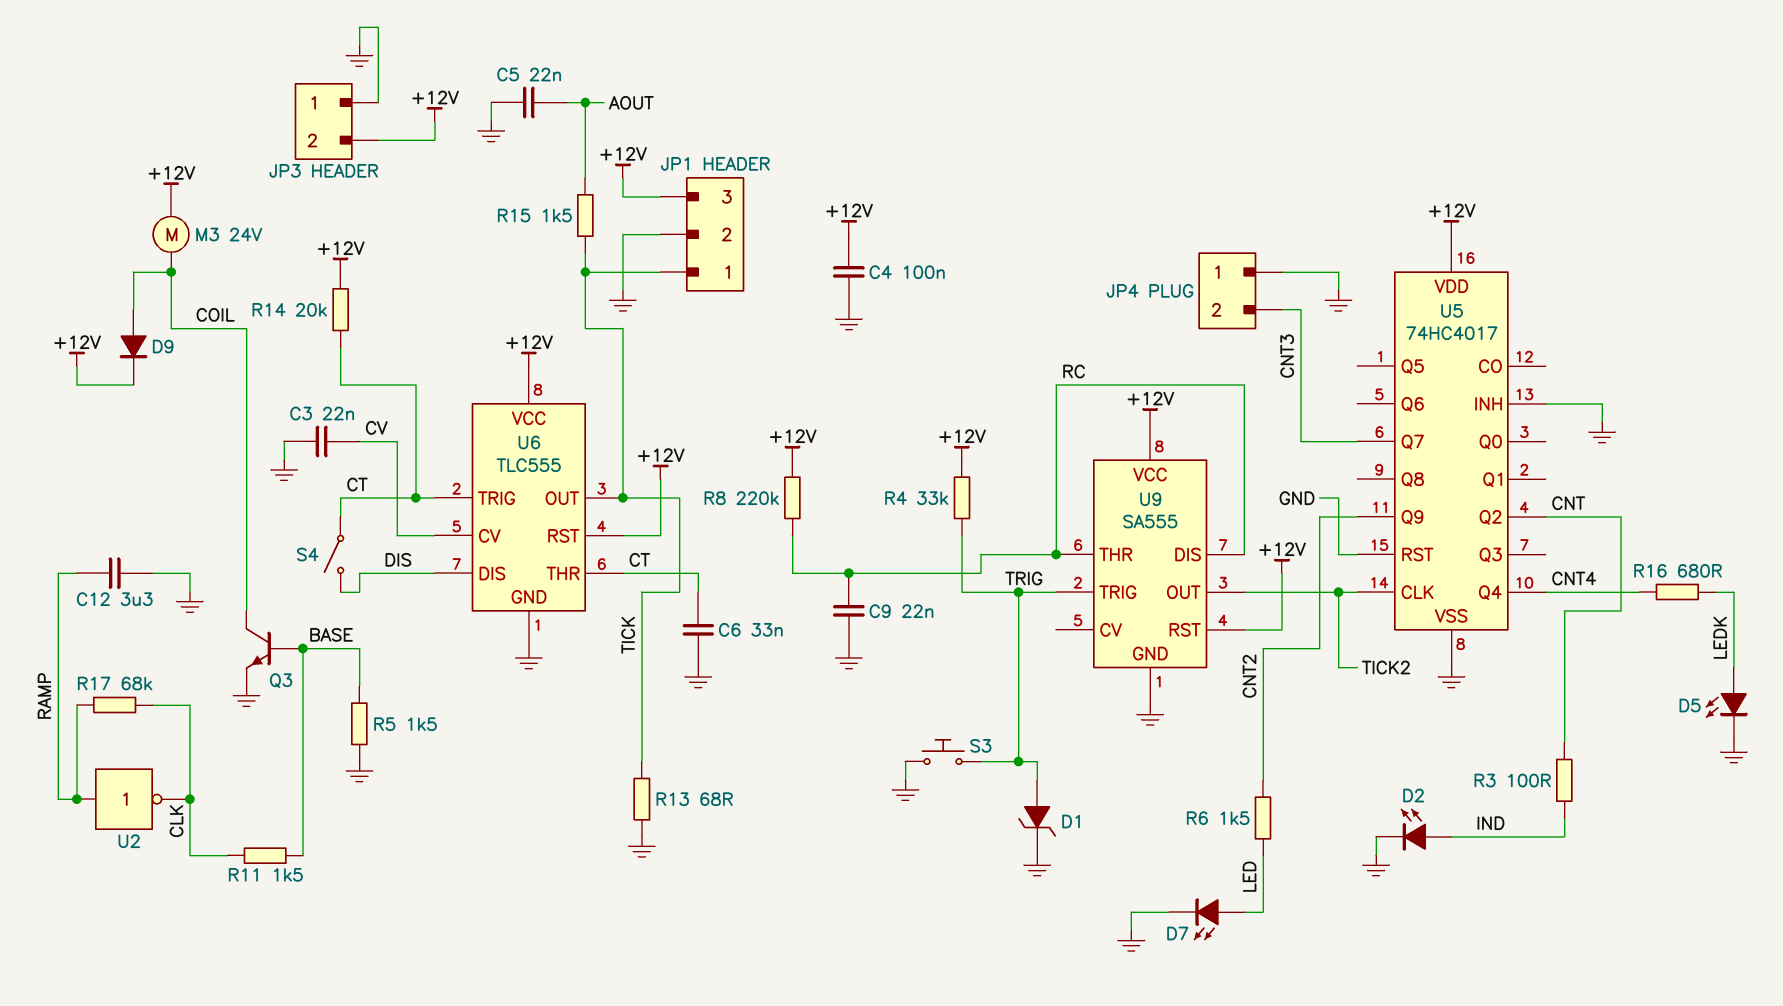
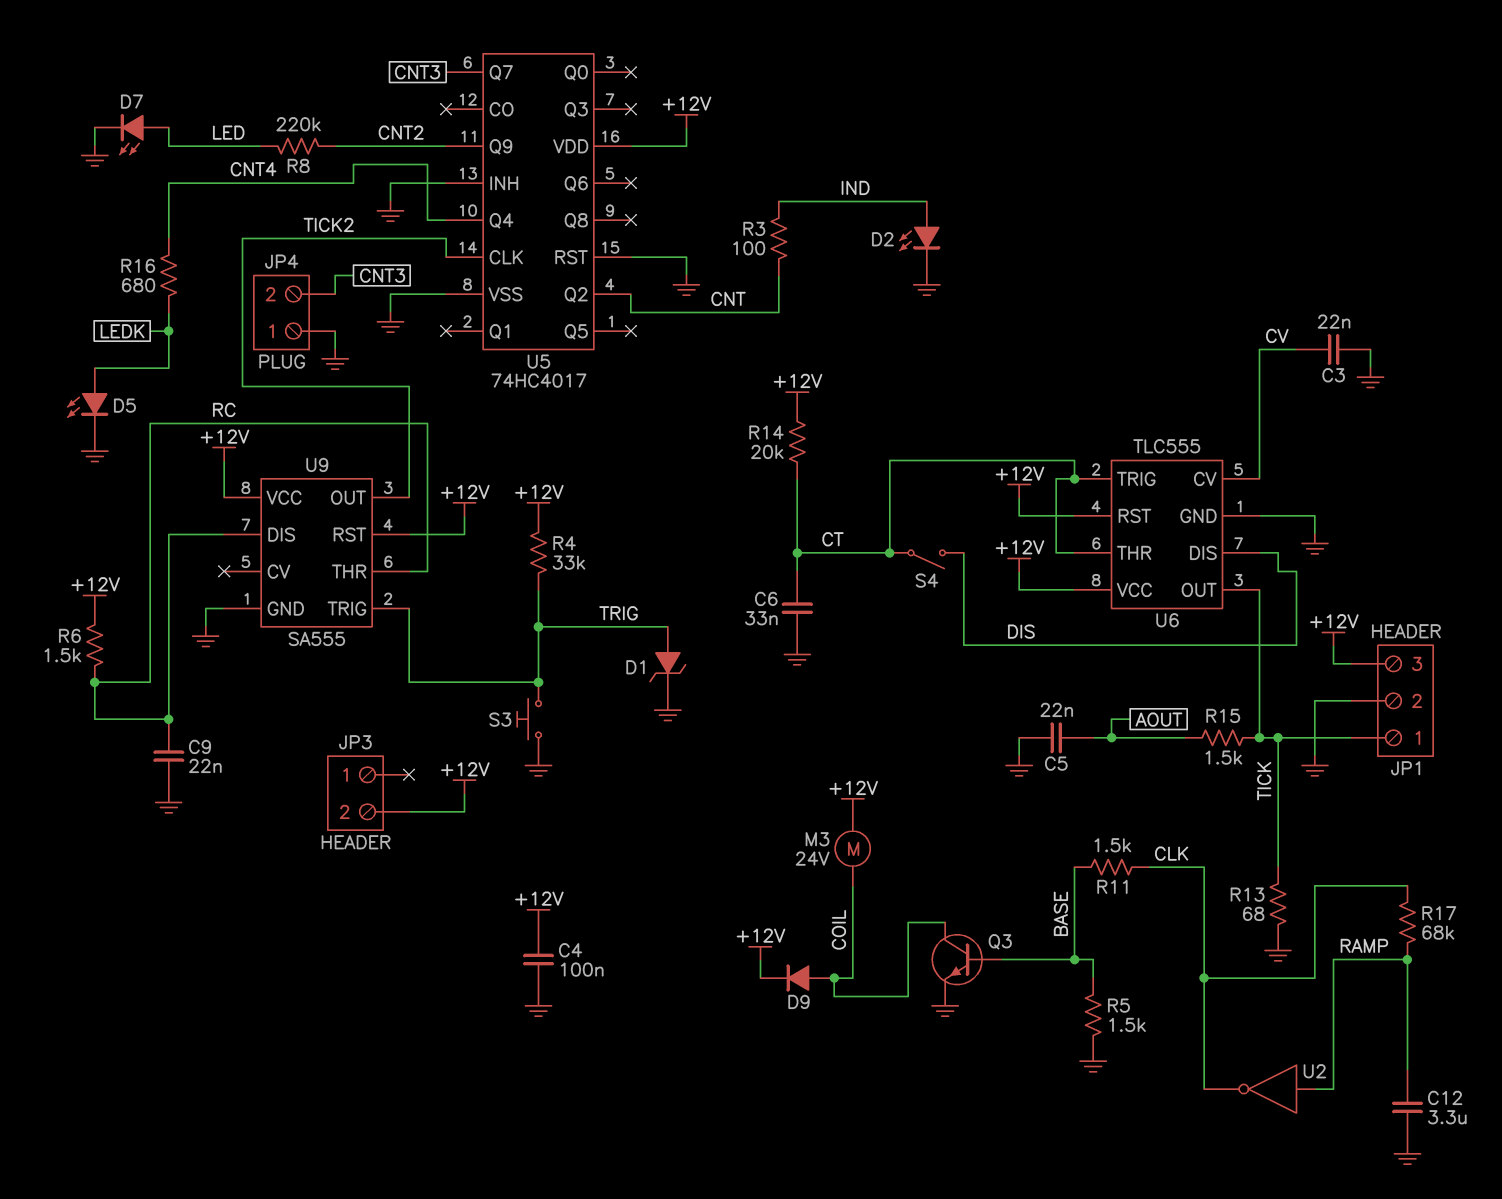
JP3 pin 1: GND -> none
R6: 1.5k (CNT2, LED) -> 1.5k (+12V, RC)
R8: 220k (+12V, RC) -> 220k (CNT2, LED)

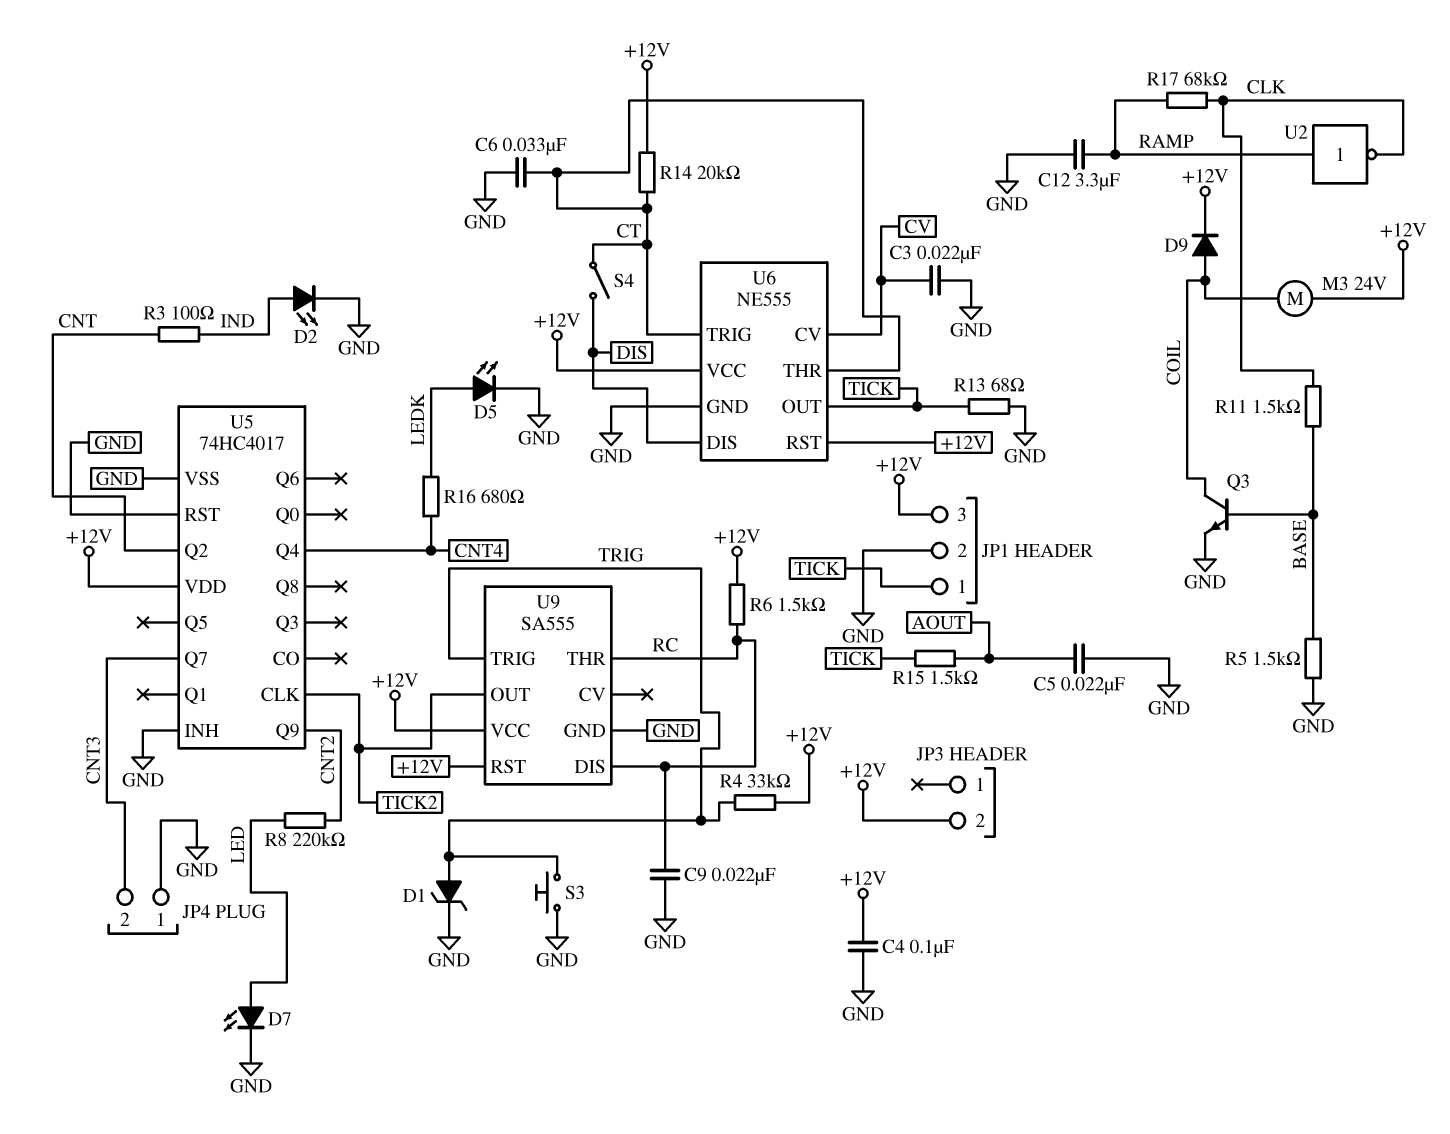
U6: TLC555 -> NE555

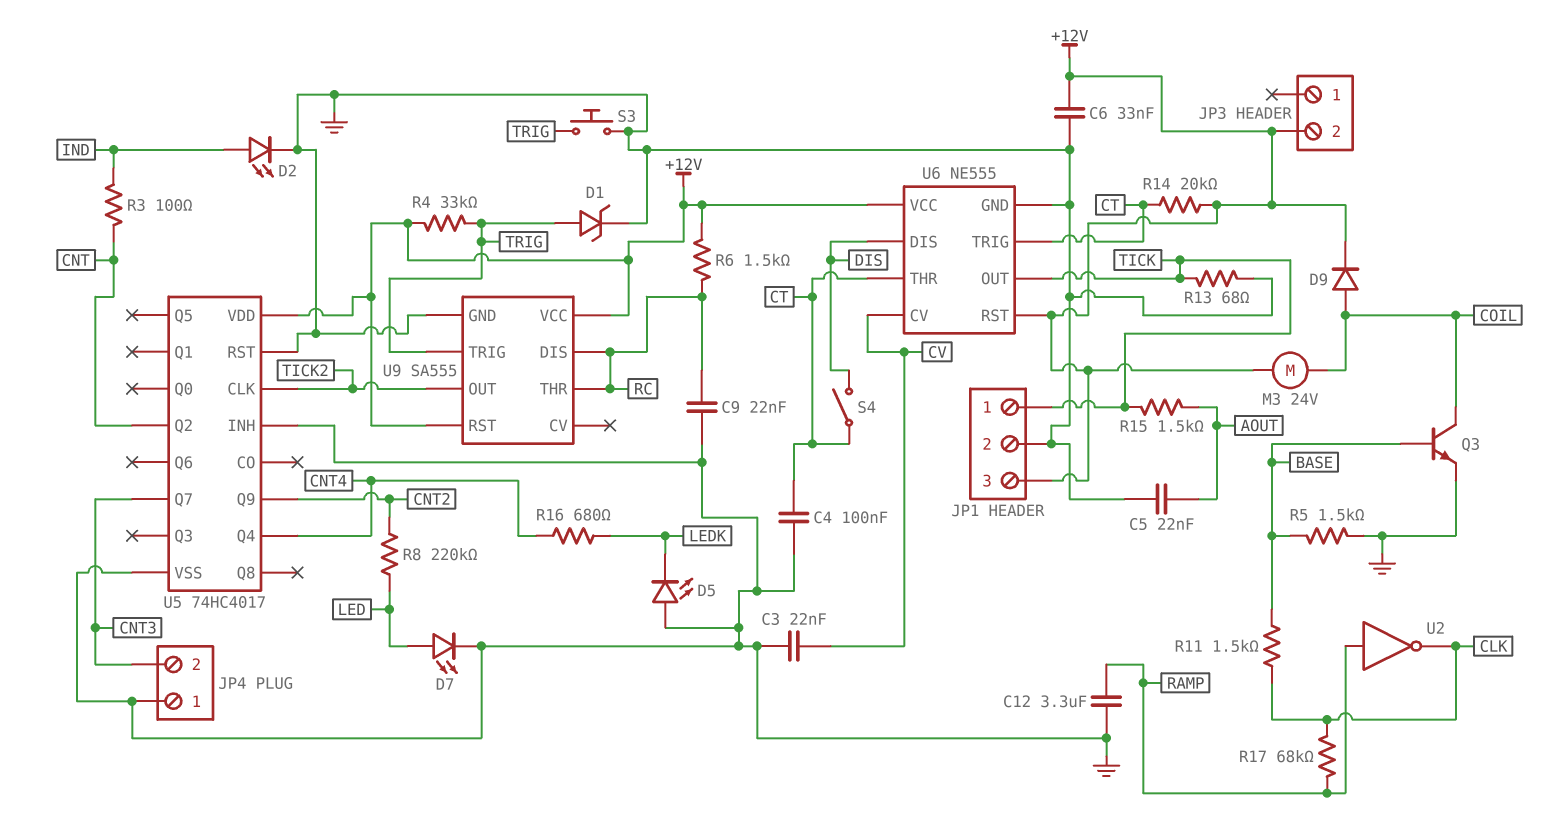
C4: 100nF (+12V, GND) -> 100nF (CT, GND)
C6: 33nF (CT, GND) -> 33nF (+12V, GND)
D5: LED (A LEDK, K GND) -> LED (A GND, K LEDK)

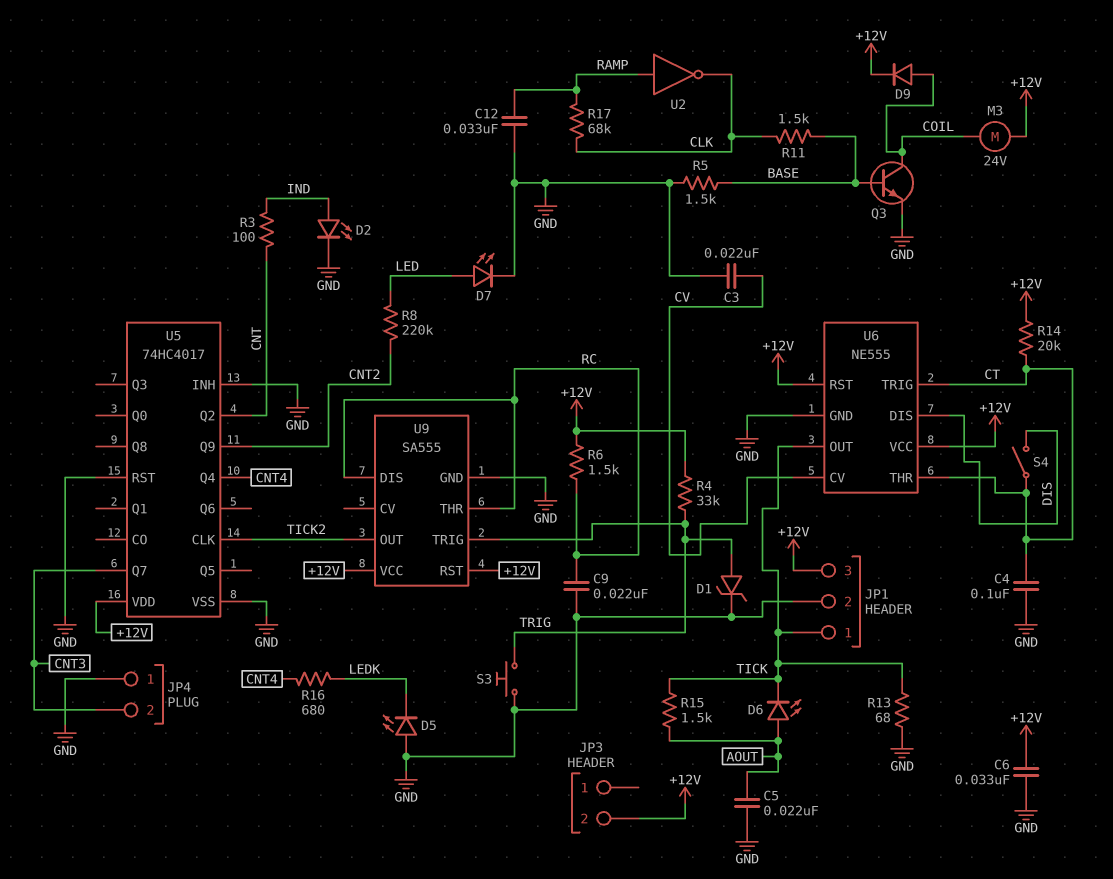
C12: 3.3uF (GND, RAMP) -> 33nF (GND, RAMP)
D6: none -> LED (A AOUT, K TICK)

